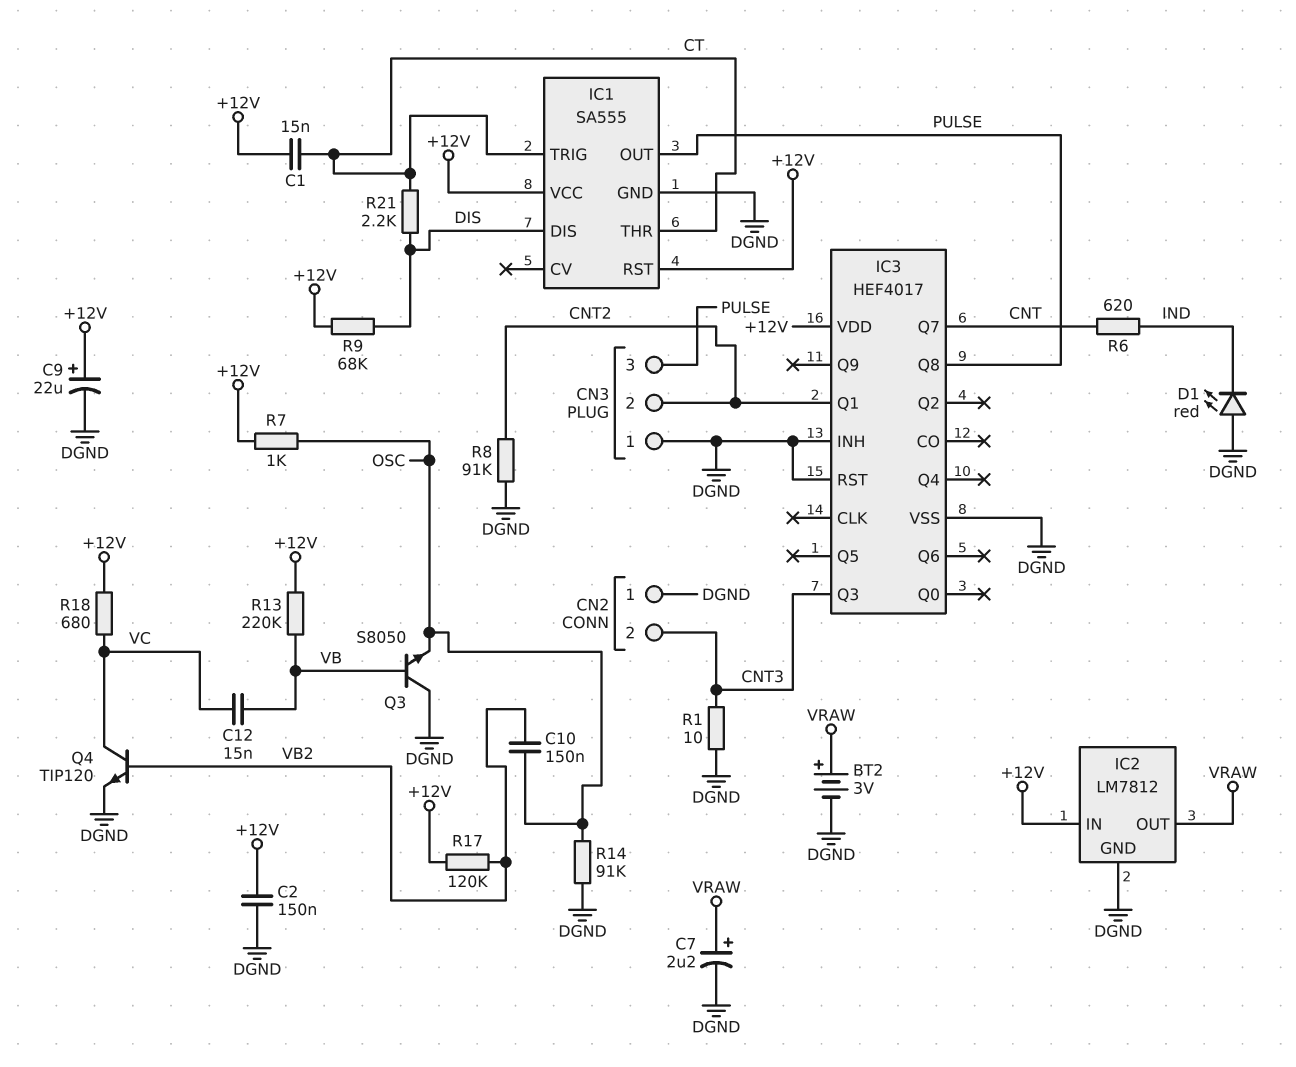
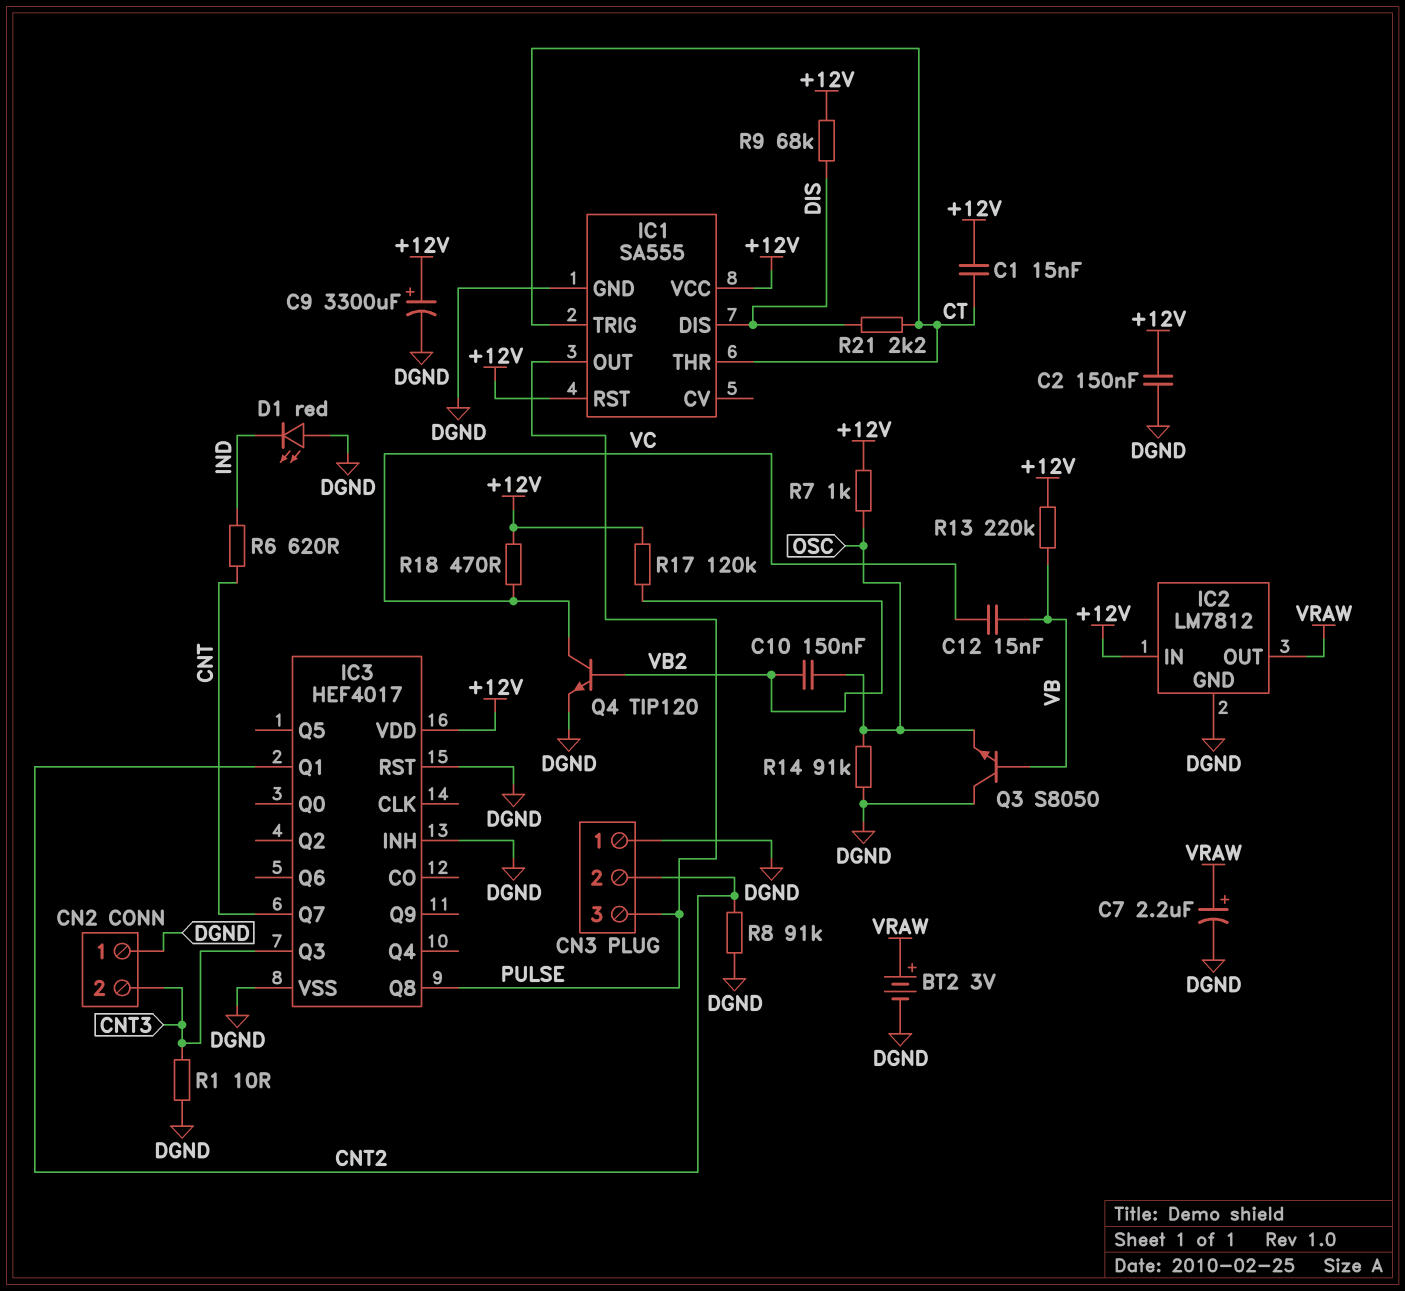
C9: 22uF (plus +12V, minus DGND) -> 3300uF (plus +12V, minus DGND)
R18: 680 (+12V, VC) -> 470 (+12V, VC)

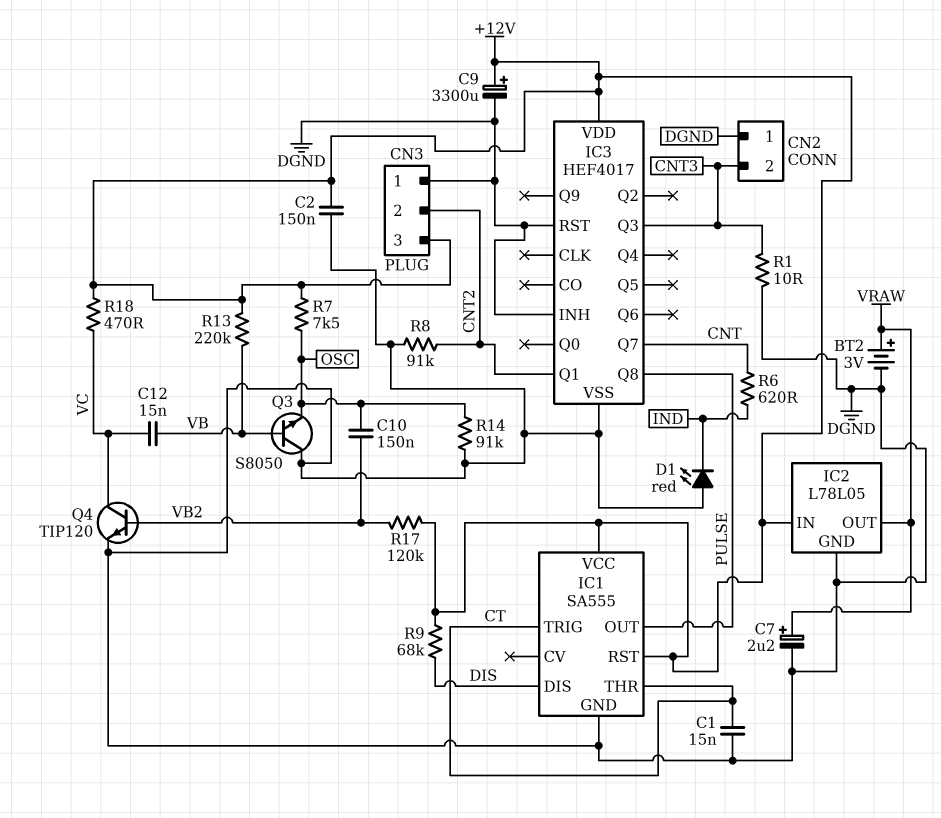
C1: 15nF (+12V, CT) -> 15nF (CT, DGND)
CN3 pin 3: PULSE -> +12V
IC2: LM7812 -> L78L05
R7: 1k (+12V, OSC) -> 7.5k (+12V, OSC)
R21: 2.2k (CT, DIS) -> none

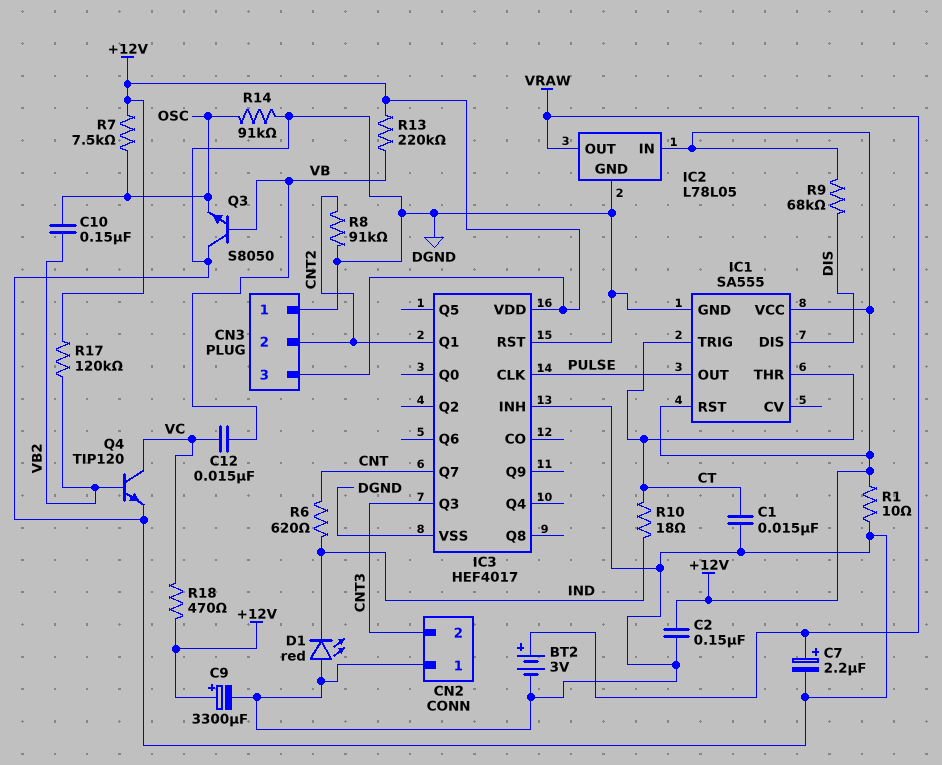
IC3 pin CLK: none -> PULSE
IC3 pin Q8: PULSE -> none
R1: 10 (CNT3, DGND) -> 10 (+12V, DGND)
R10: none -> 18 (CT, IND)

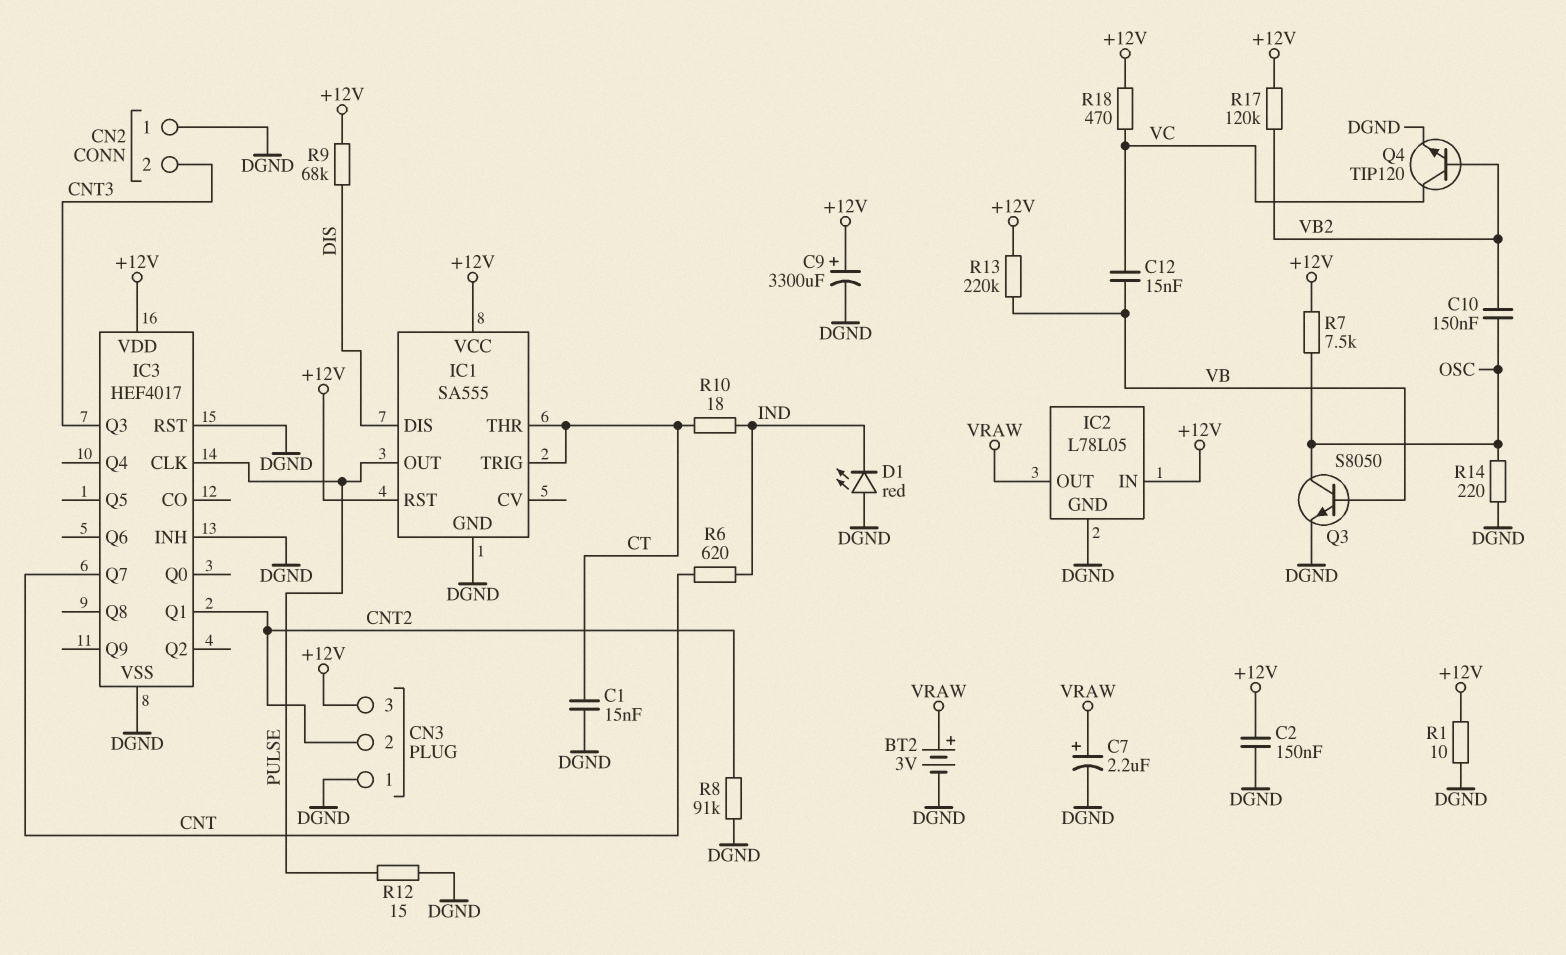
Q3: NPN S8050 (B VB, C DGND, E OSC) -> NPN S8050 (B VB, C OSC, E DGND)
R12: none -> 15 (DGND, PULSE)
R14: 91k (DGND, OSC) -> 220 (DGND, OSC)

